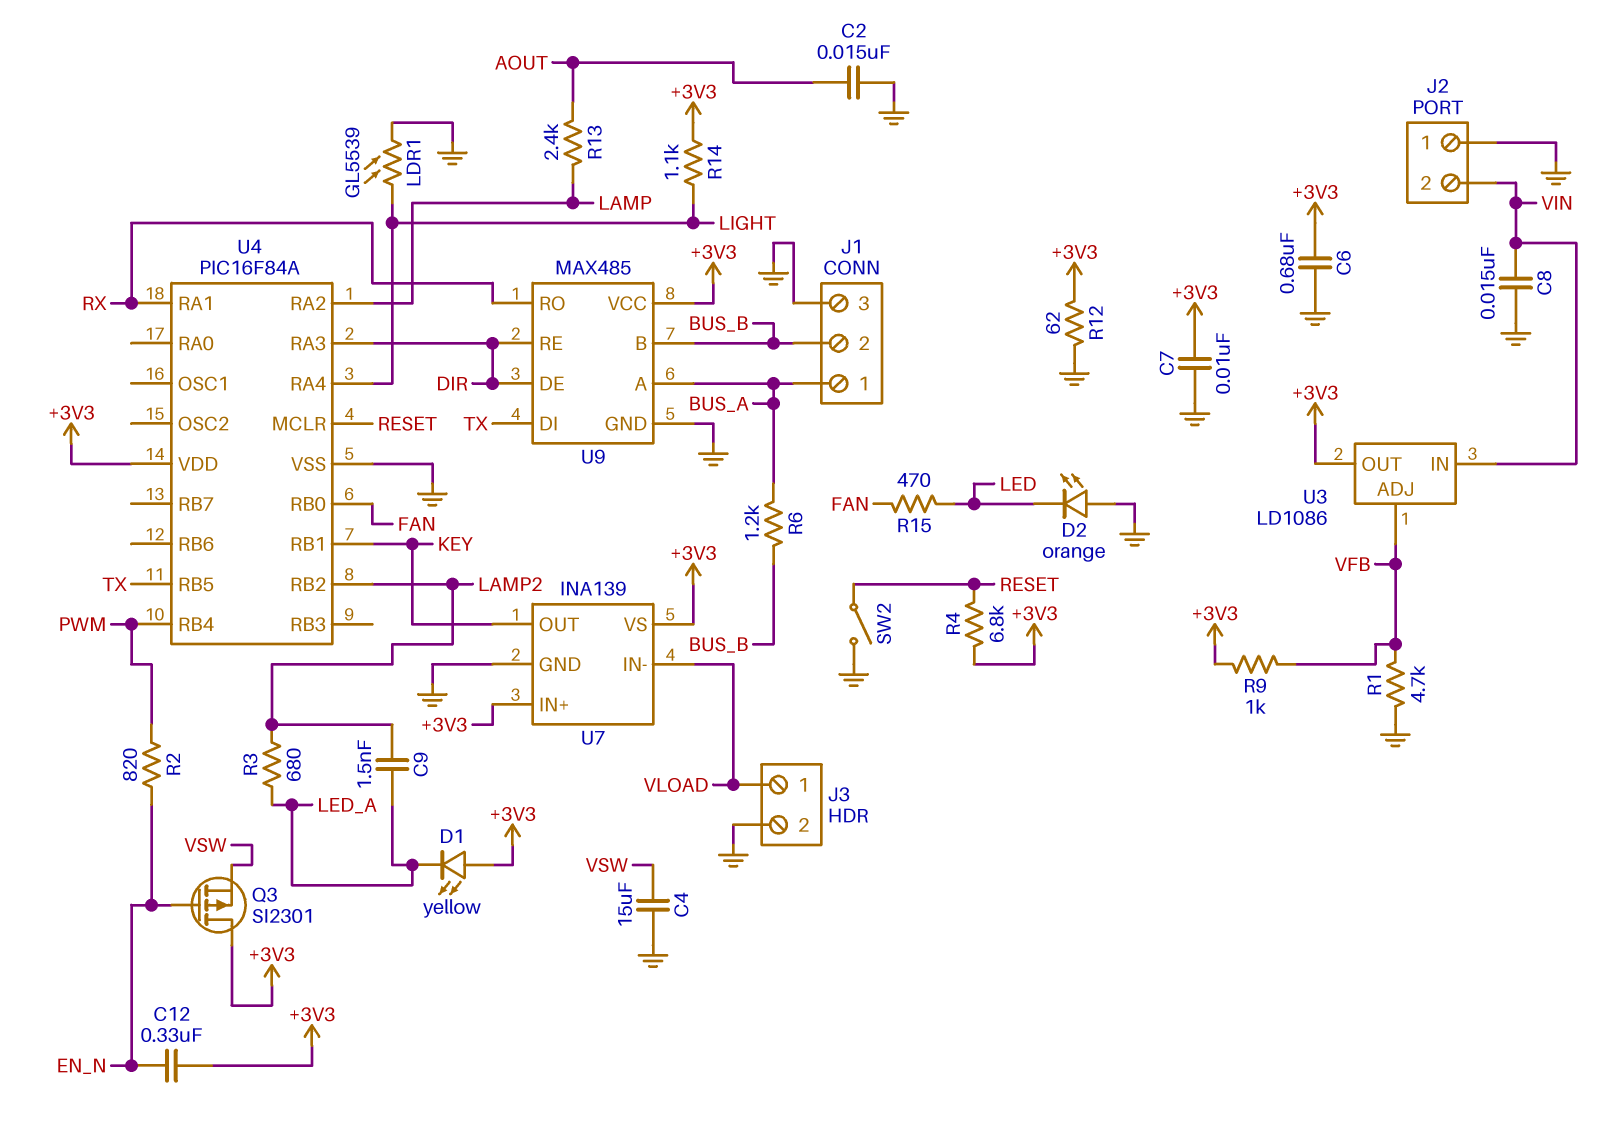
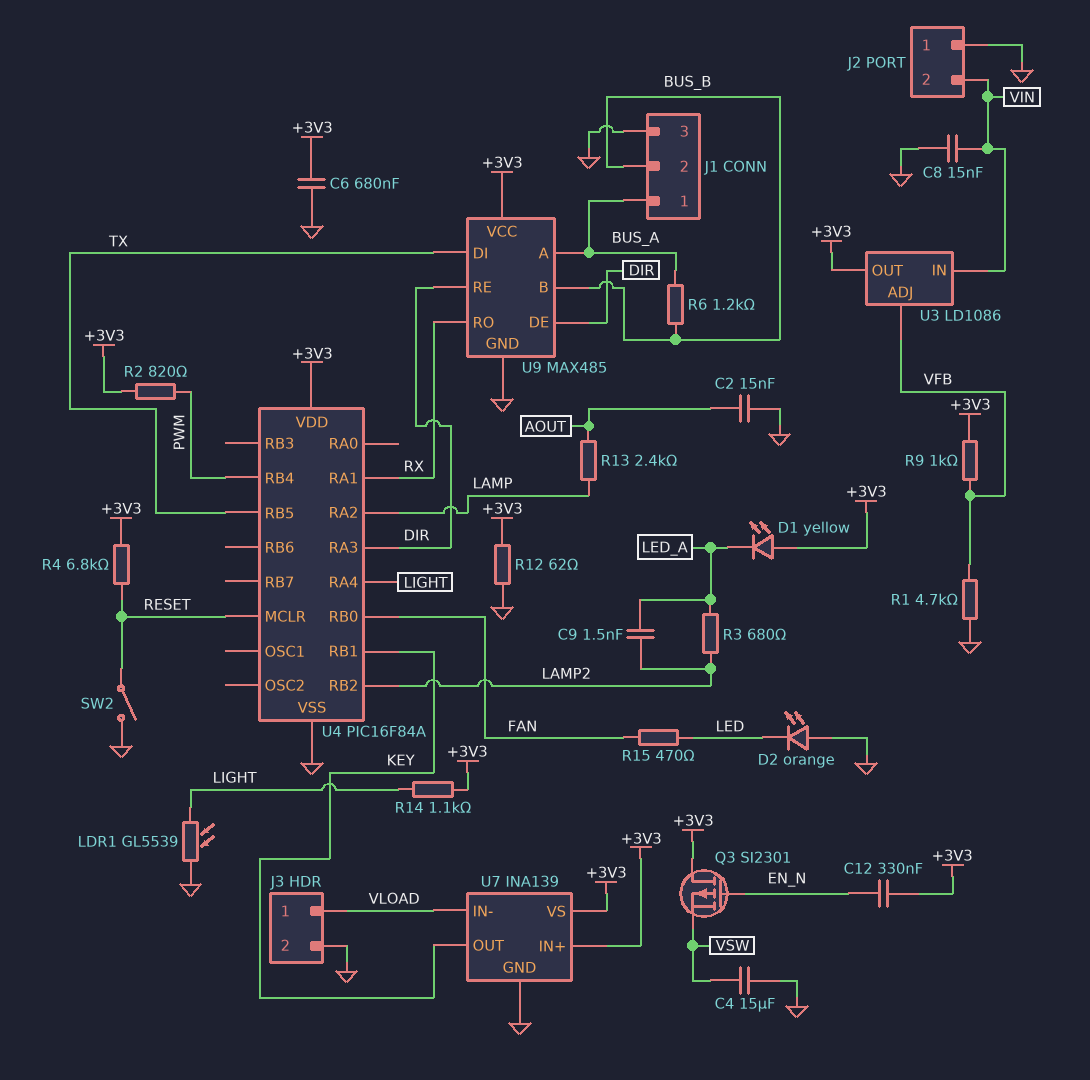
C7: 10nF (+3V3, GND) -> none
R2: 820 (EN_N, PWM) -> 820 (+3V3, PWM)

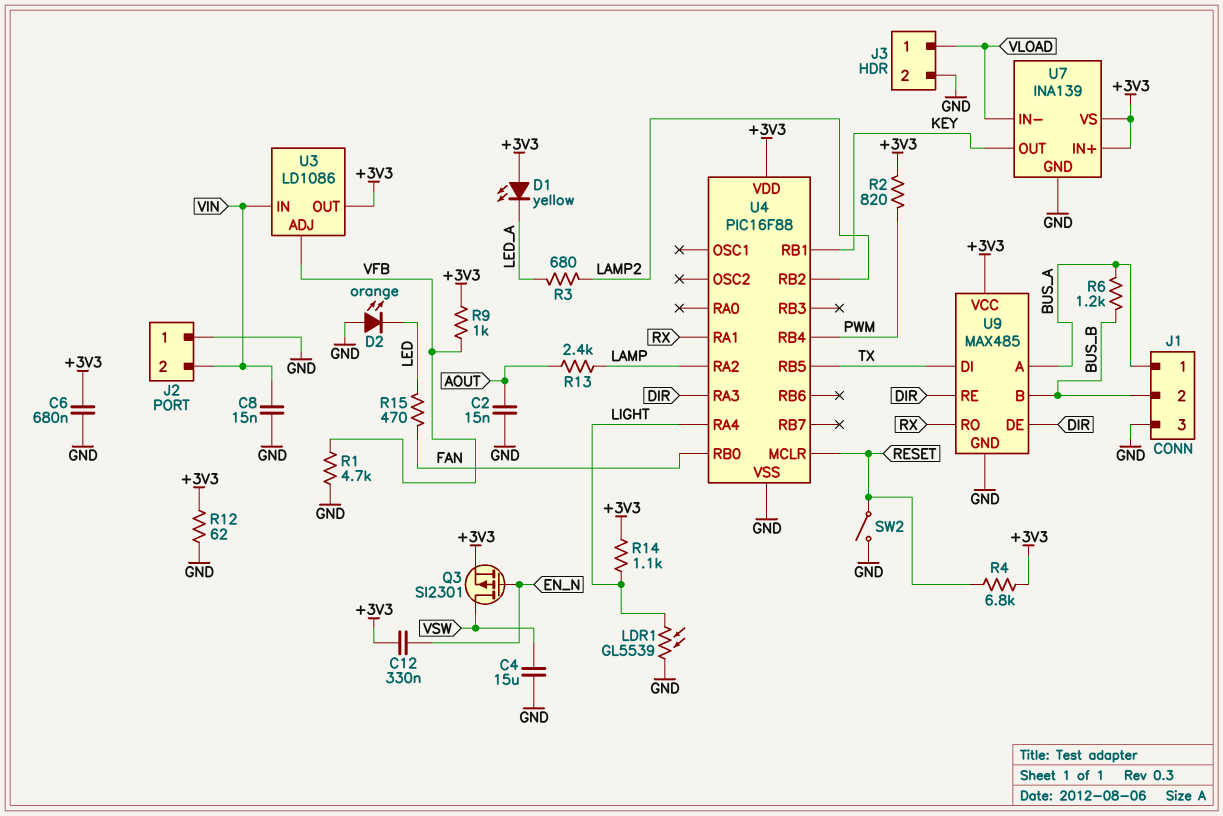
C9: 1.5nF (LAMP2, LED_A) -> none
Q3: PMOS SI2301 (G EN_N, D +3V3, S VSW) -> PMOS SI2301 (G EN_N, D VSW, S +3V3)
U4: PIC16F84A -> PIC16F88

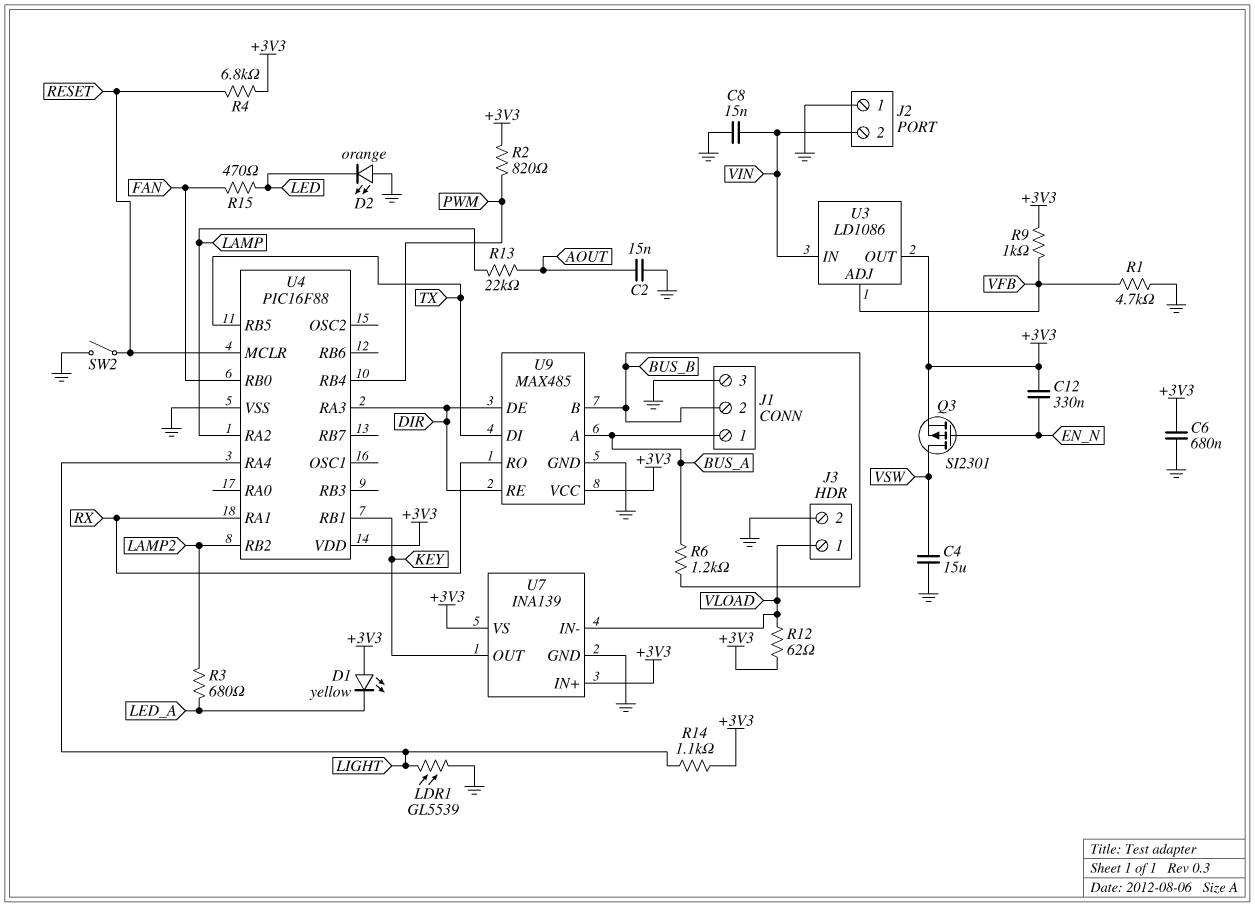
R12: 62 (+3V3, GND) -> 62 (+3V3, VLOAD)
R13: 2.4k (AOUT, LAMP) -> 22k (AOUT, LAMP)

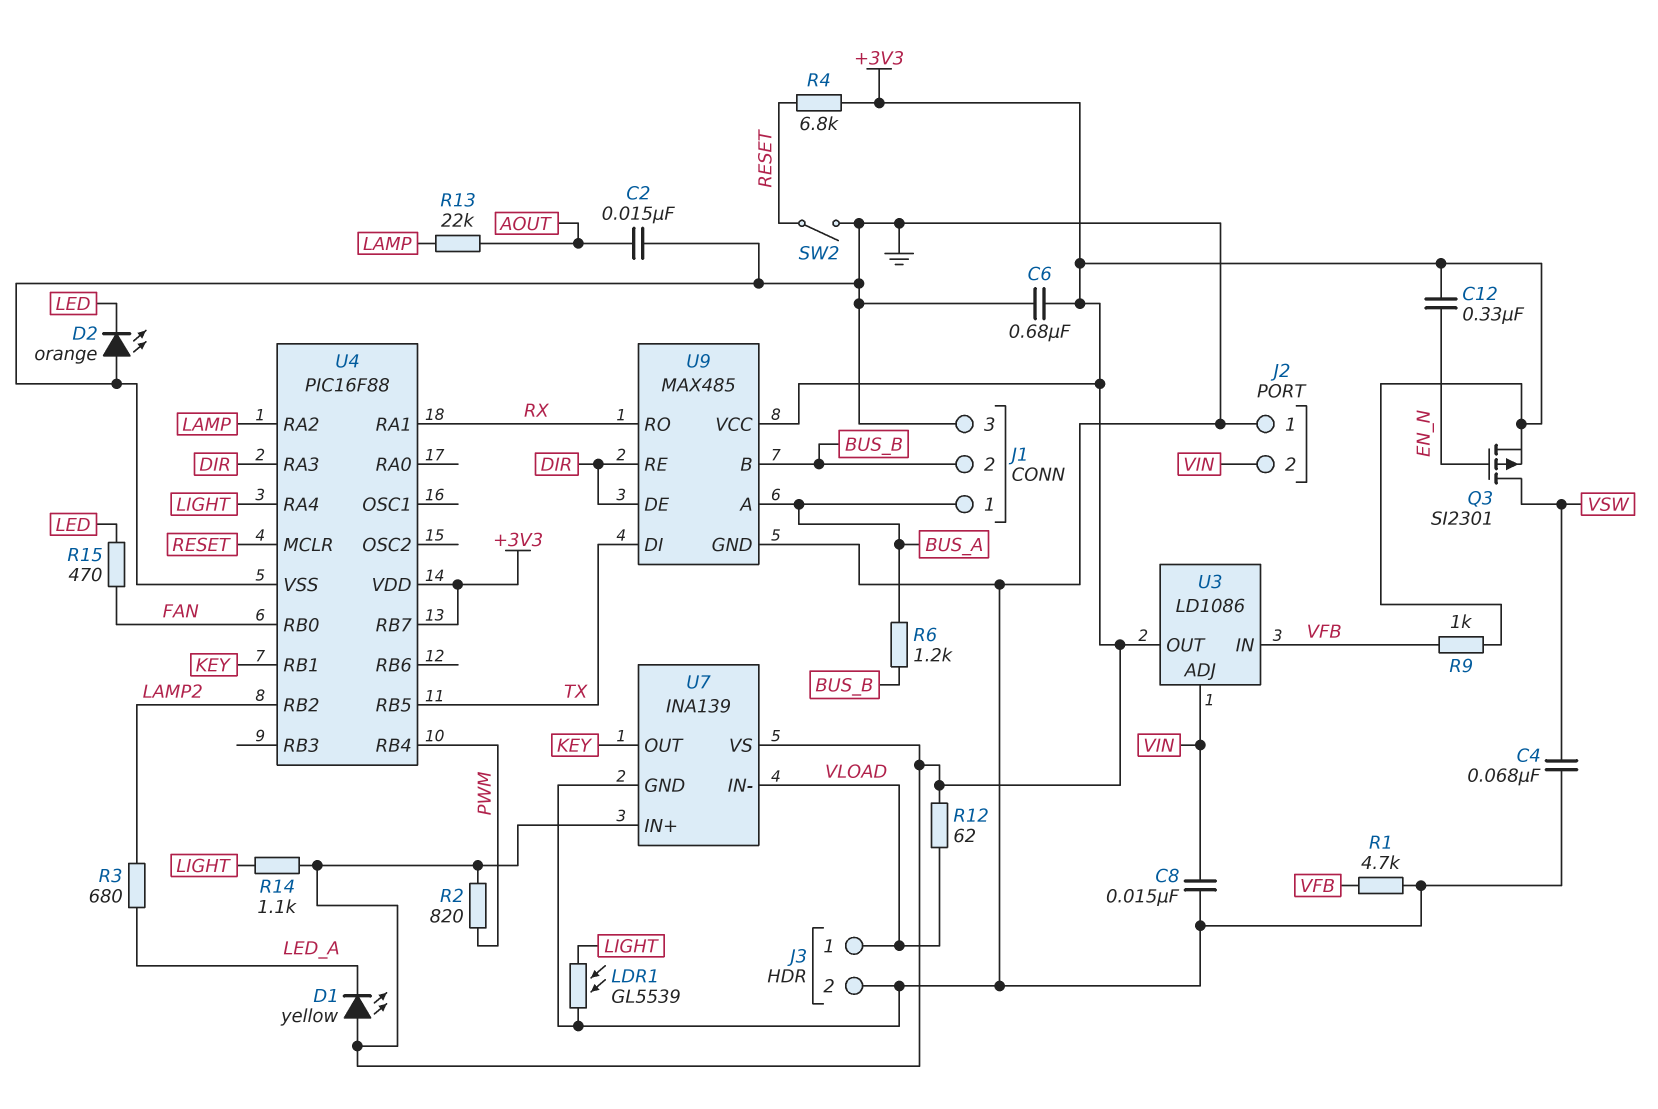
C4: 15uF (GND, VSW) -> 68nF (GND, VSW)
U3 pin ADJ: VFB -> VIN
U3 pin IN: VIN -> VFB
U4 pin RB7: none -> +3V3

